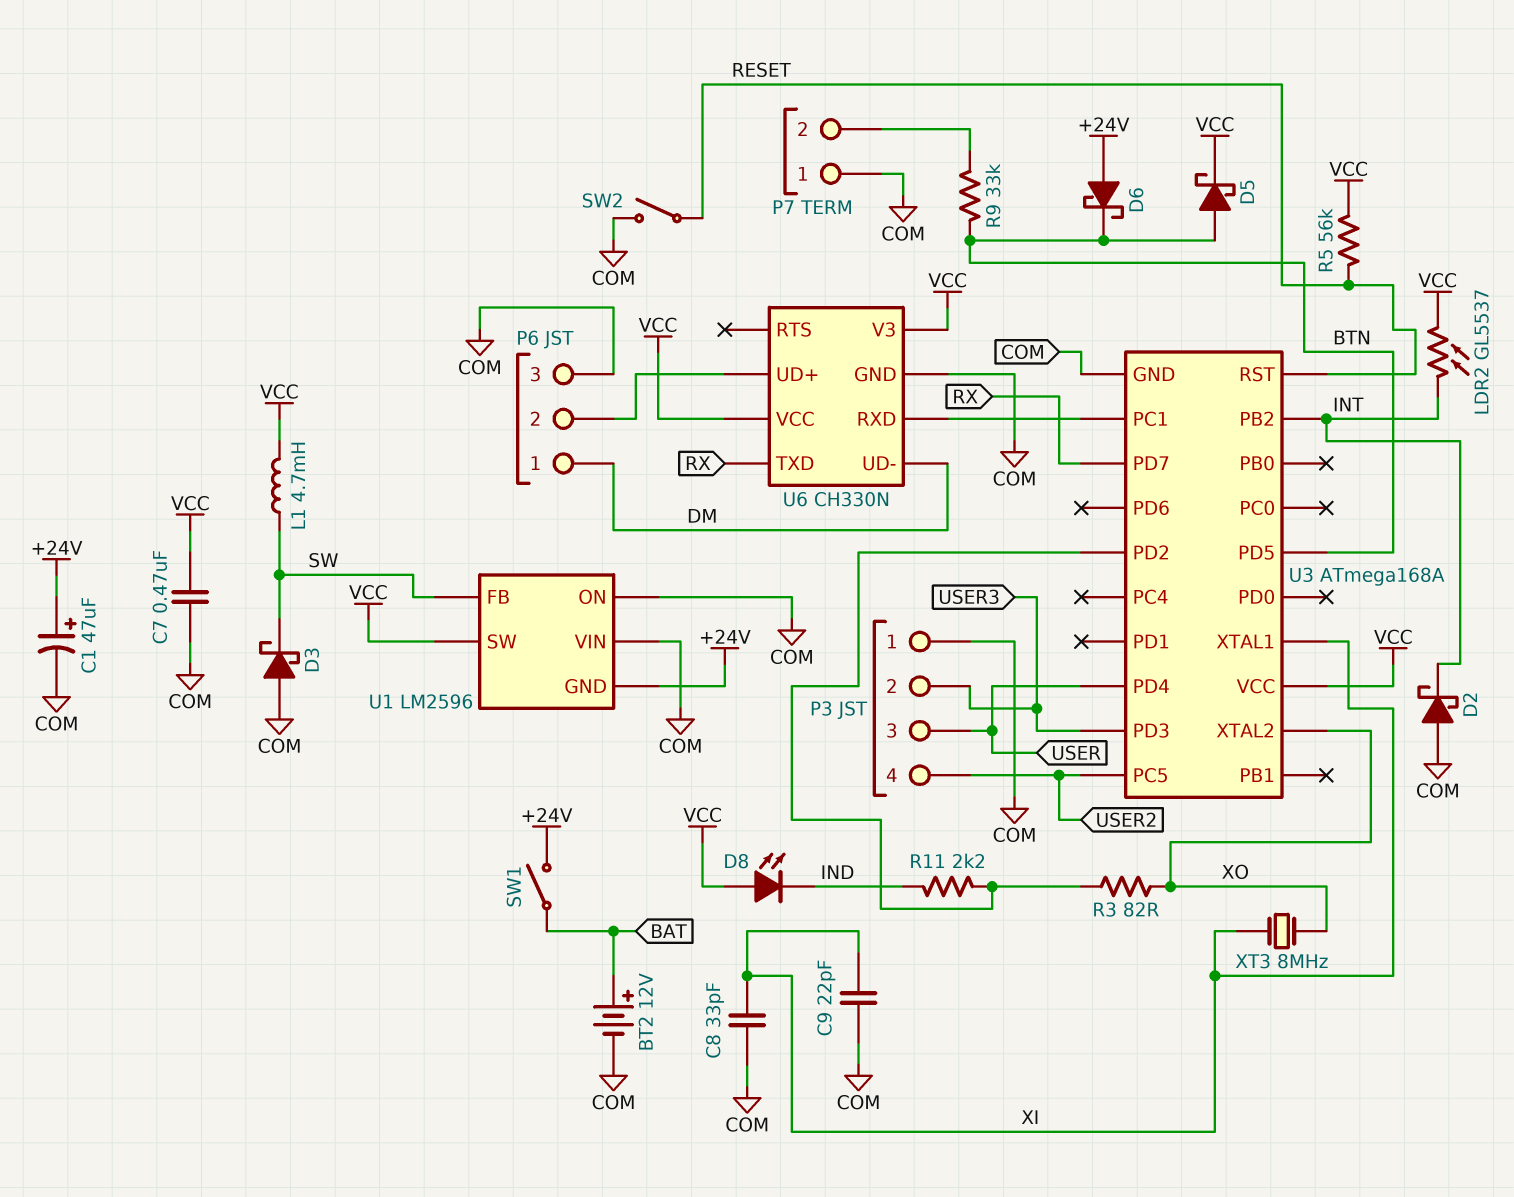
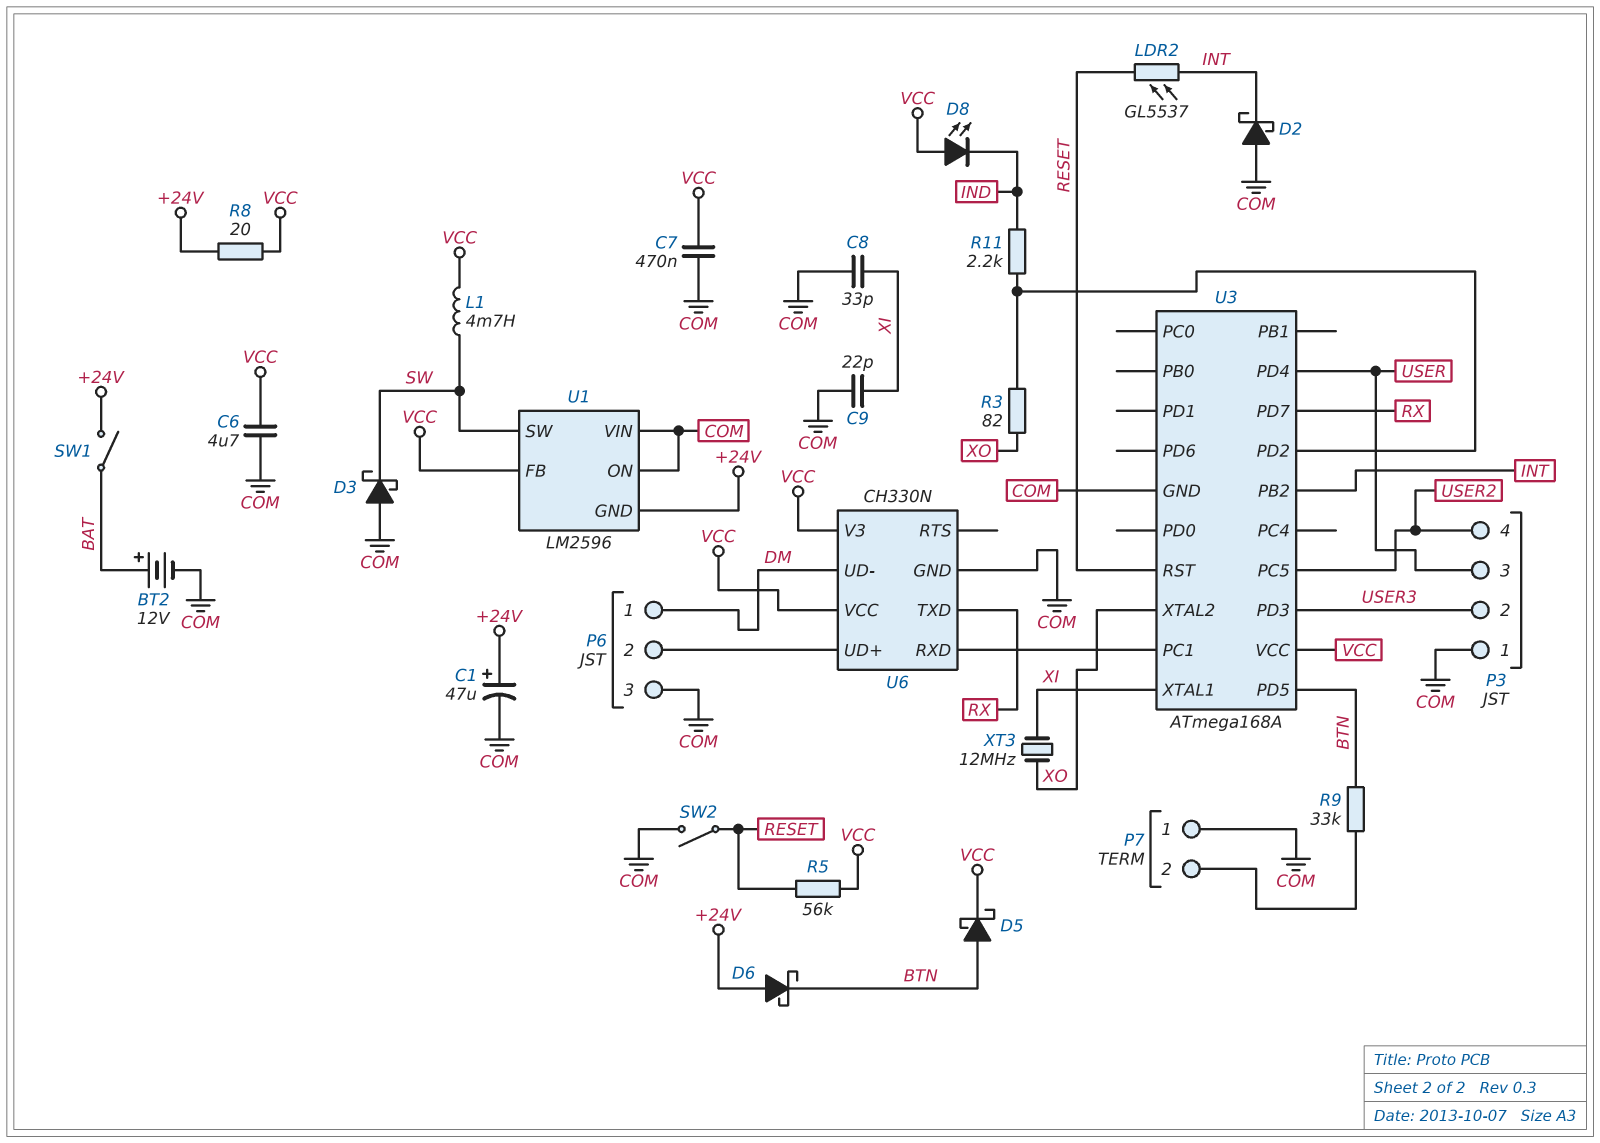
C6: none -> 4.7uF (COM, VCC)
LDR2: GL5537 (INT, VCC) -> GL5537 (INT, RESET)
R8: none -> 20 (+24V, VCC)
U1 pin FB: SW -> VCC
U1 pin SW: VCC -> SW
XT3: 8MHz (XI, XO) -> 12MHz (XI, XO)

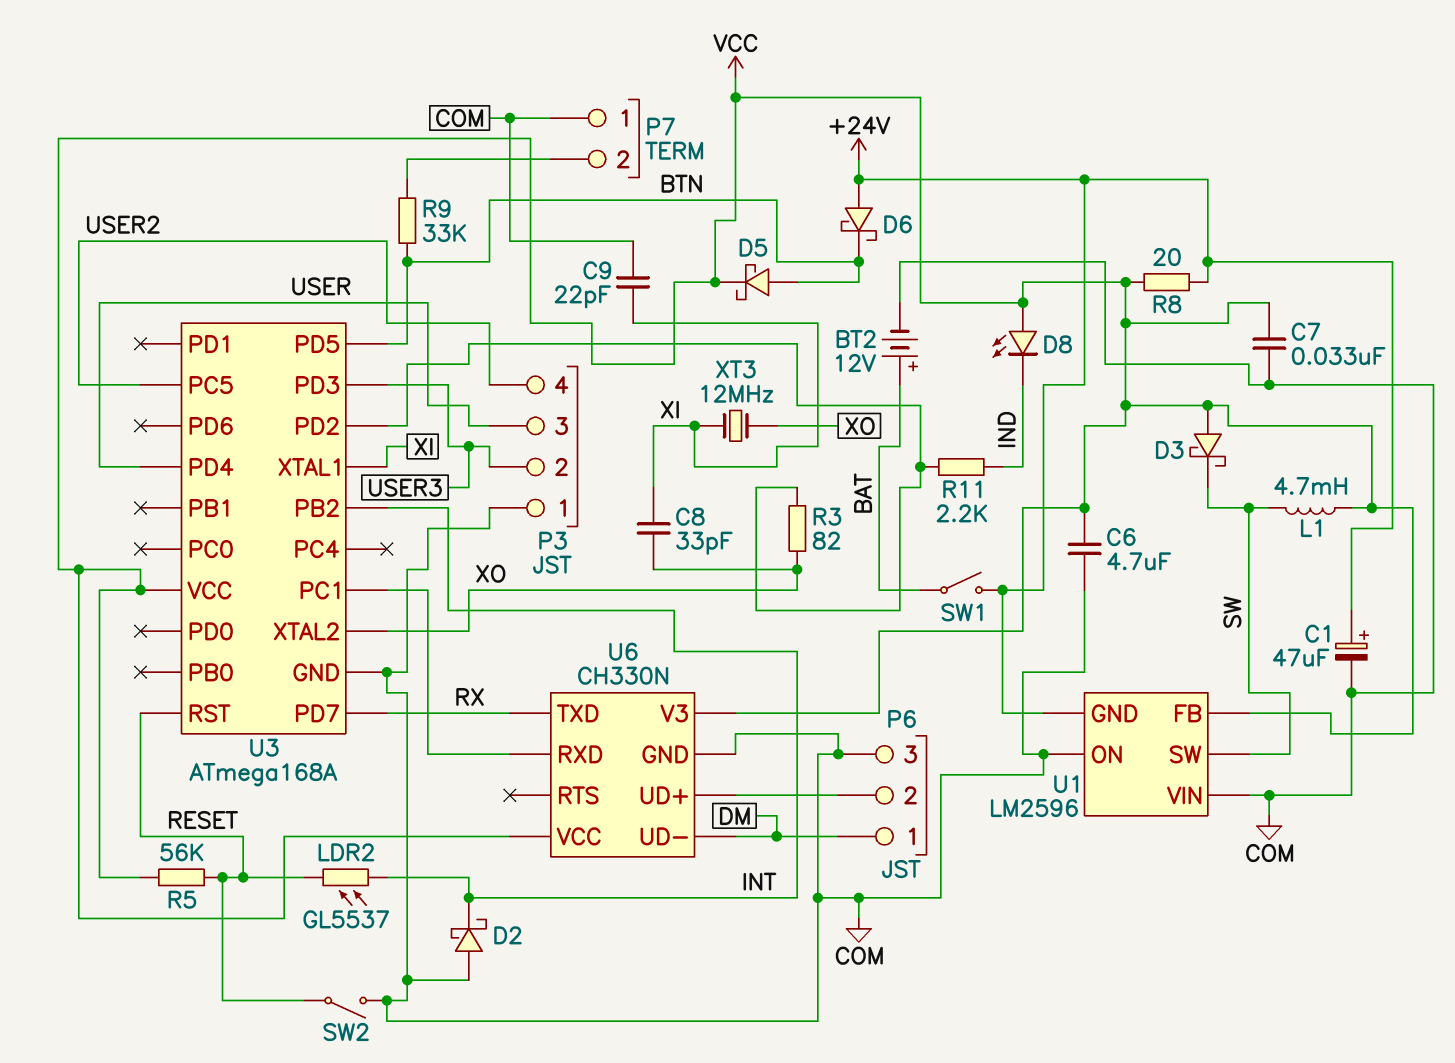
C7: 470nF (COM, VCC) -> 33nF (COM, VCC)
C8: 33pF (COM, XI) -> 33pF (XI, XO)
D3: schottky (A COM, K SW) -> schottky (A VCC, K SW)

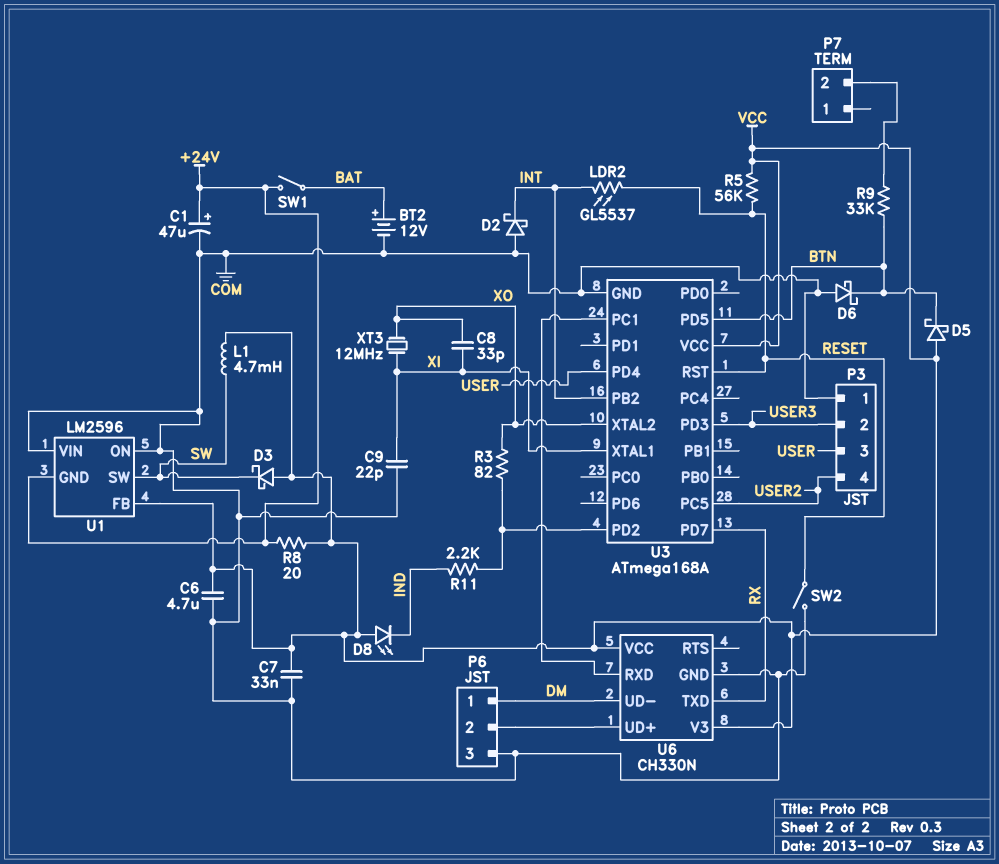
D5: schottky (A BTN, K VCC) -> schottky (A VCC, K BTN)
D6: schottky (A +24V, K BTN) -> schottky (A COM, K BTN)
P7 pin 1: COM -> none

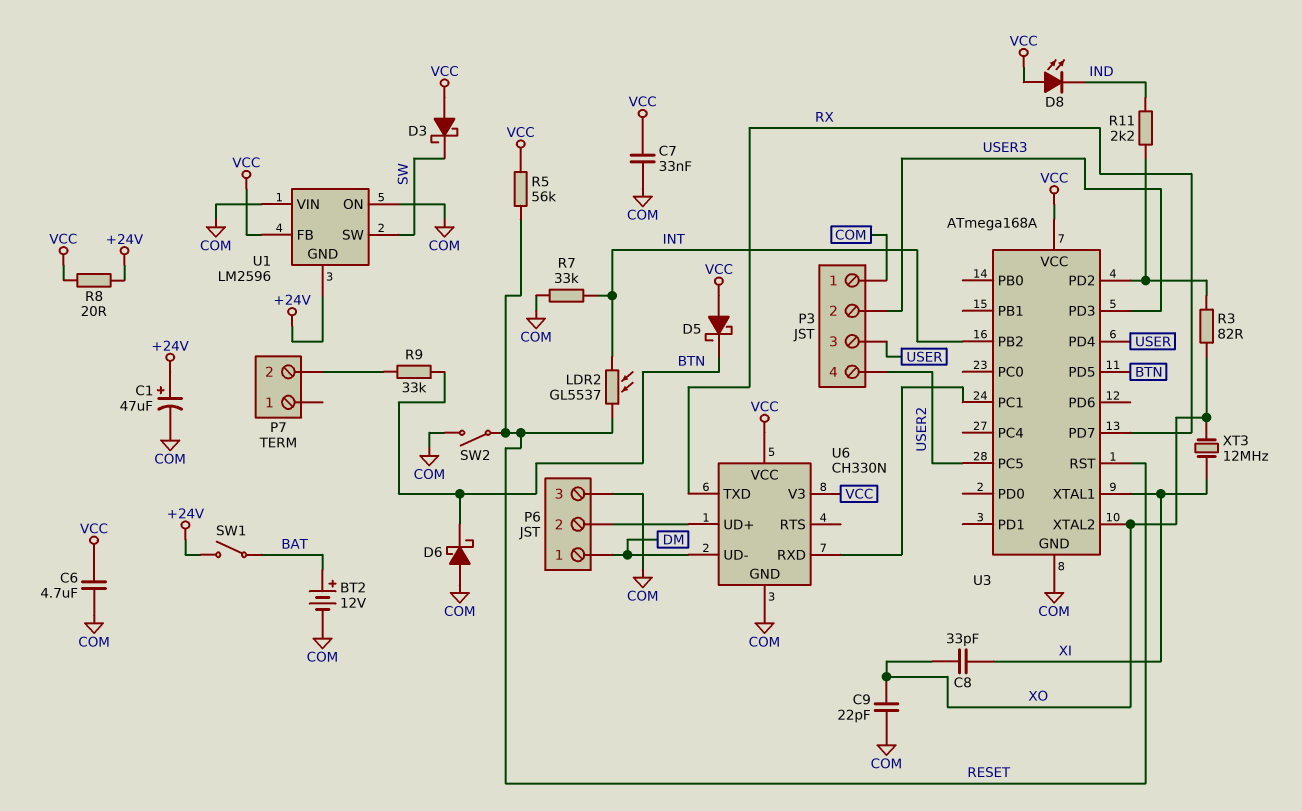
C9: 22pF (COM, XI) -> 22pF (COM, XO)
D2: schottky (A COM, K INT) -> none
L1: 4.7mH (SW, VCC) -> none
R7: none -> 33k (COM, INT)

